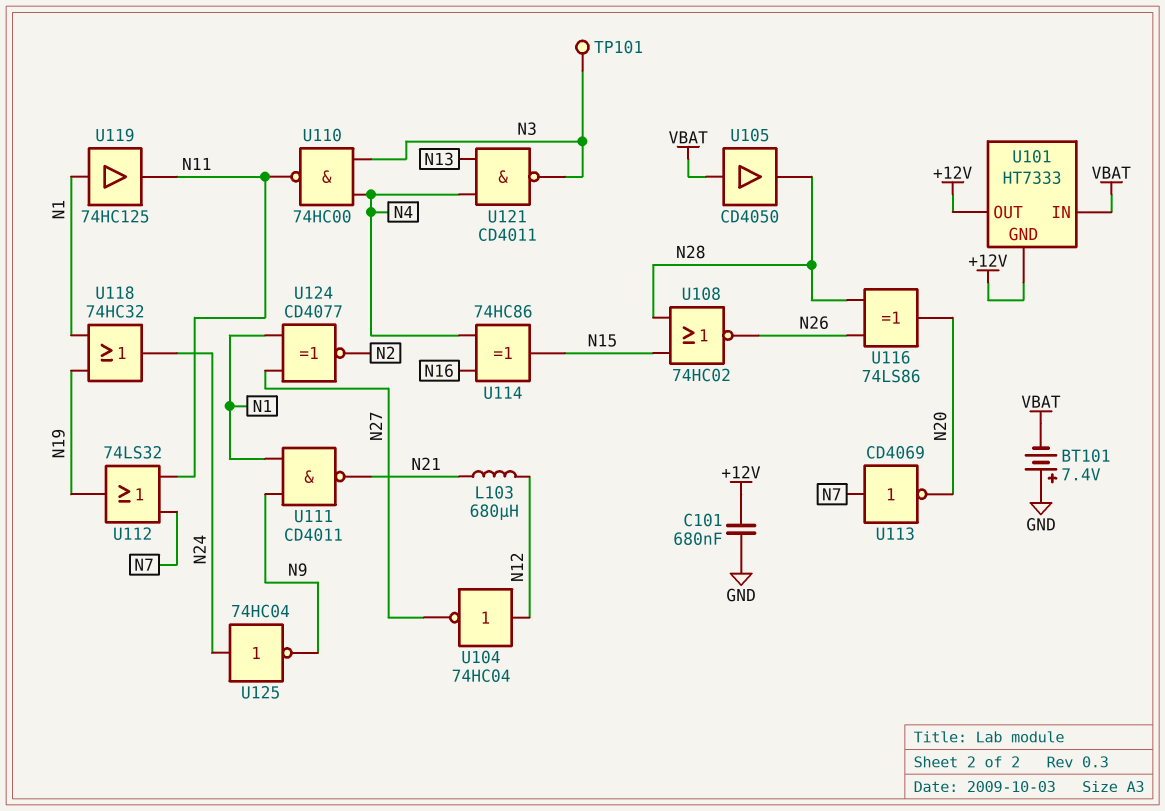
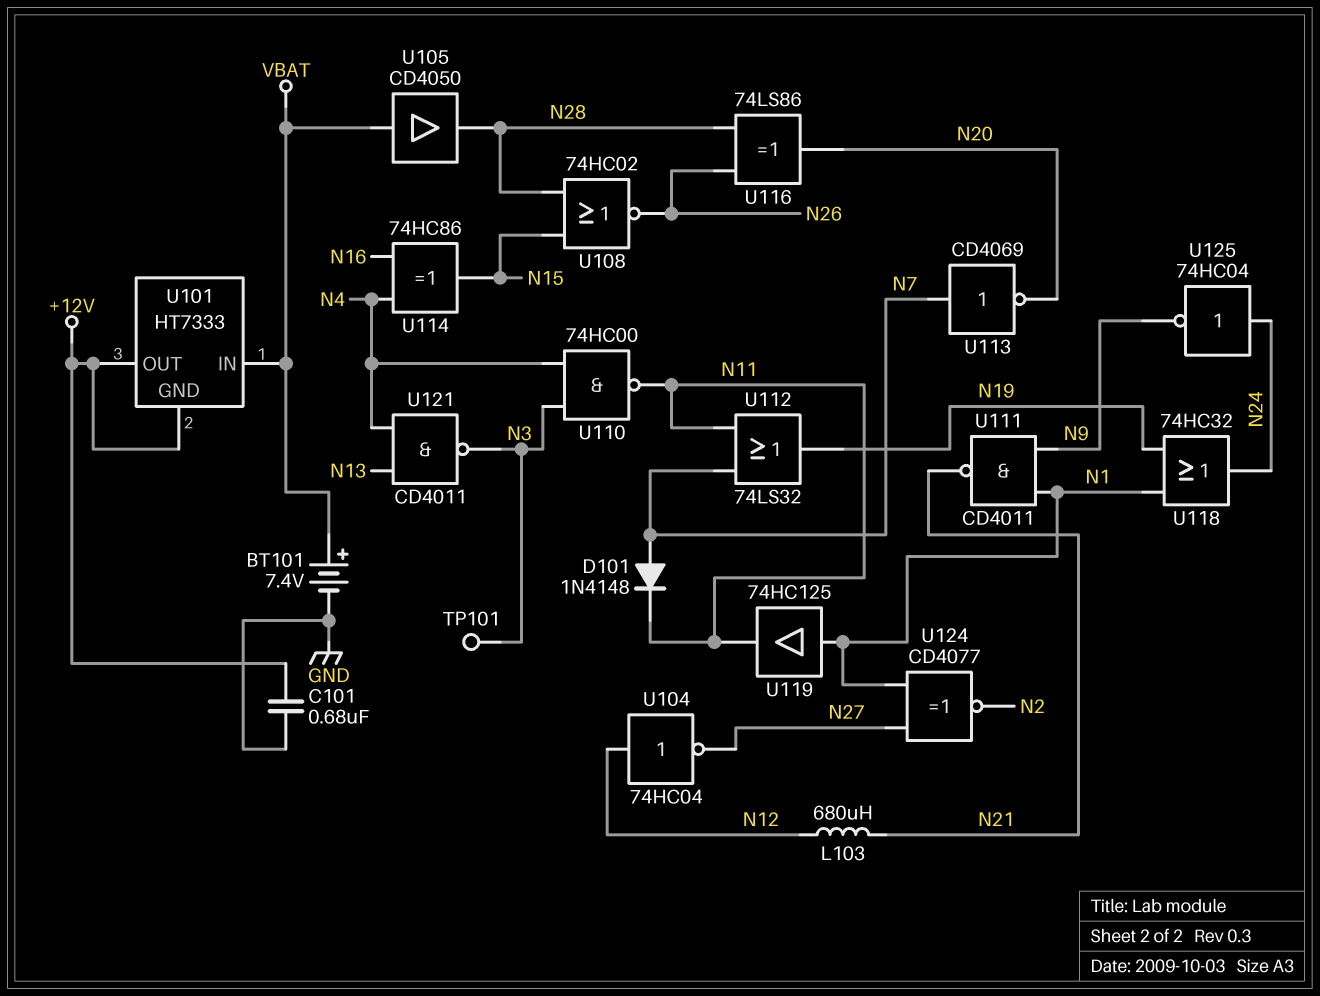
BT101: 7.4V (plus GND, minus VBAT) -> 7.4V (plus VBAT, minus GND)
D101: none -> diode 1N4148 (A N7, K N11)

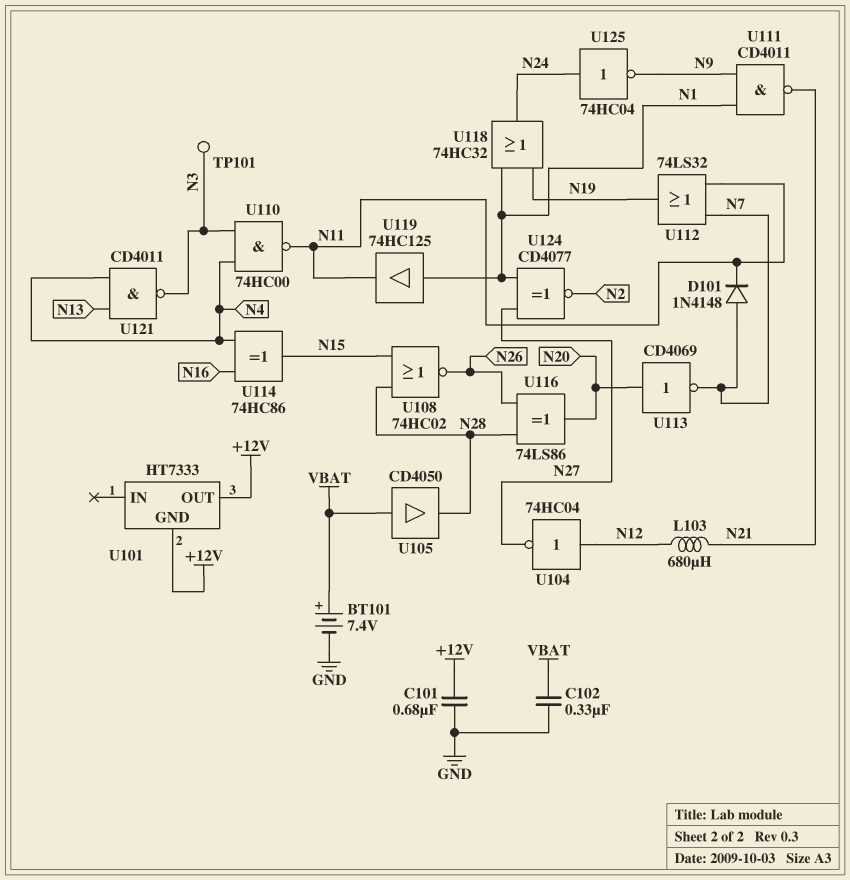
C102: none -> 330nF (GND, VBAT)
U101 pin IN: VBAT -> none
U113: NOT CD4069 (in N7, out N20) -> NOT CD4069 (in N20, out N7)

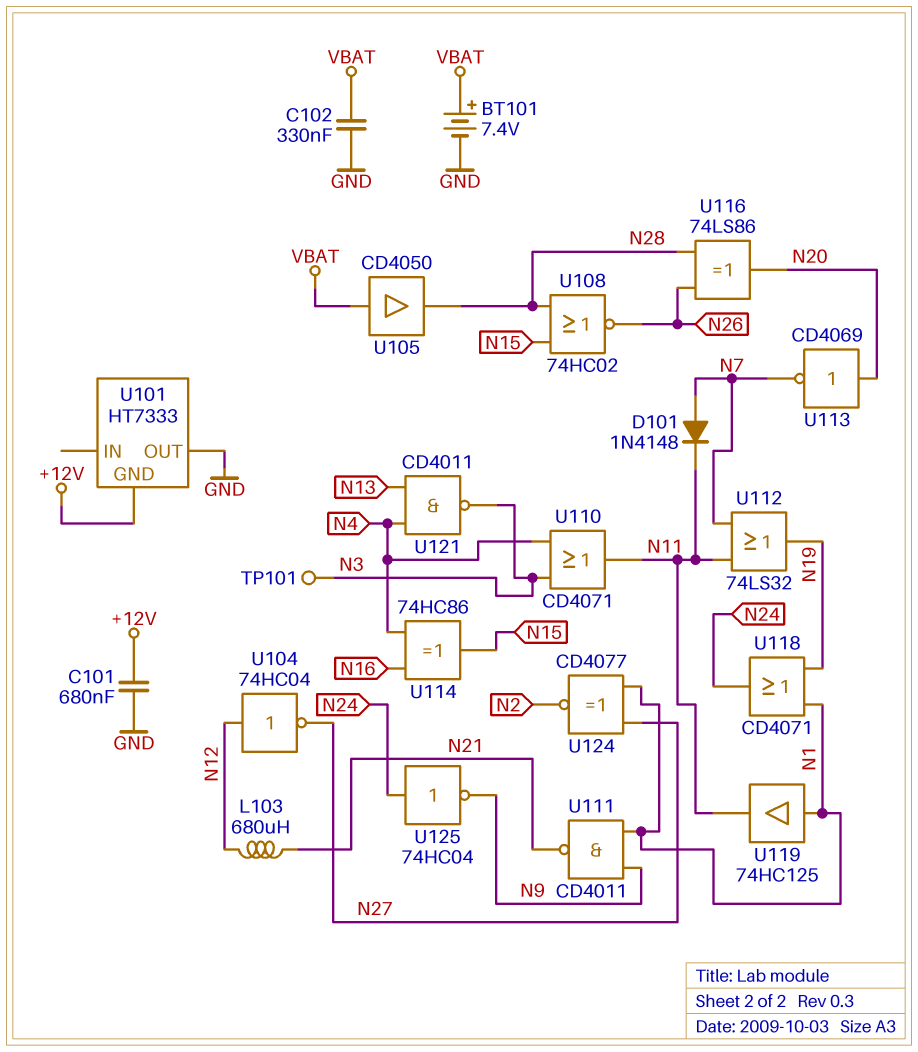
U101 pin OUT: +12V -> GND
U110: NAND 74HC00 (in N3, in N4, out N11) -> OR CD4071 (in N3, in N4, out N11)
U118: OR 74HC32 (in N1, in N19, out N24) -> OR CD4071 (in N1, in N19, out N24)

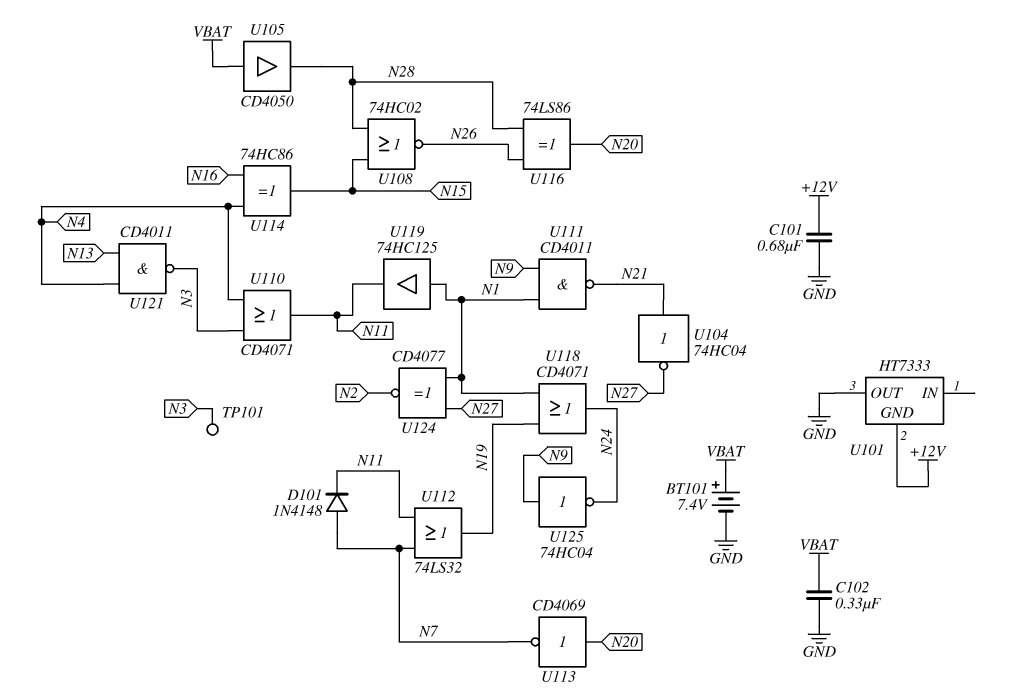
L103: 680uH (N12, N21) -> none
U104: NOT 74HC04 (in N12, out N27) -> NOT 74HC04 (in N21, out N27)
U125: NOT 74HC04 (in N24, out N9) -> NOT 74HC04 (in N9, out N24)

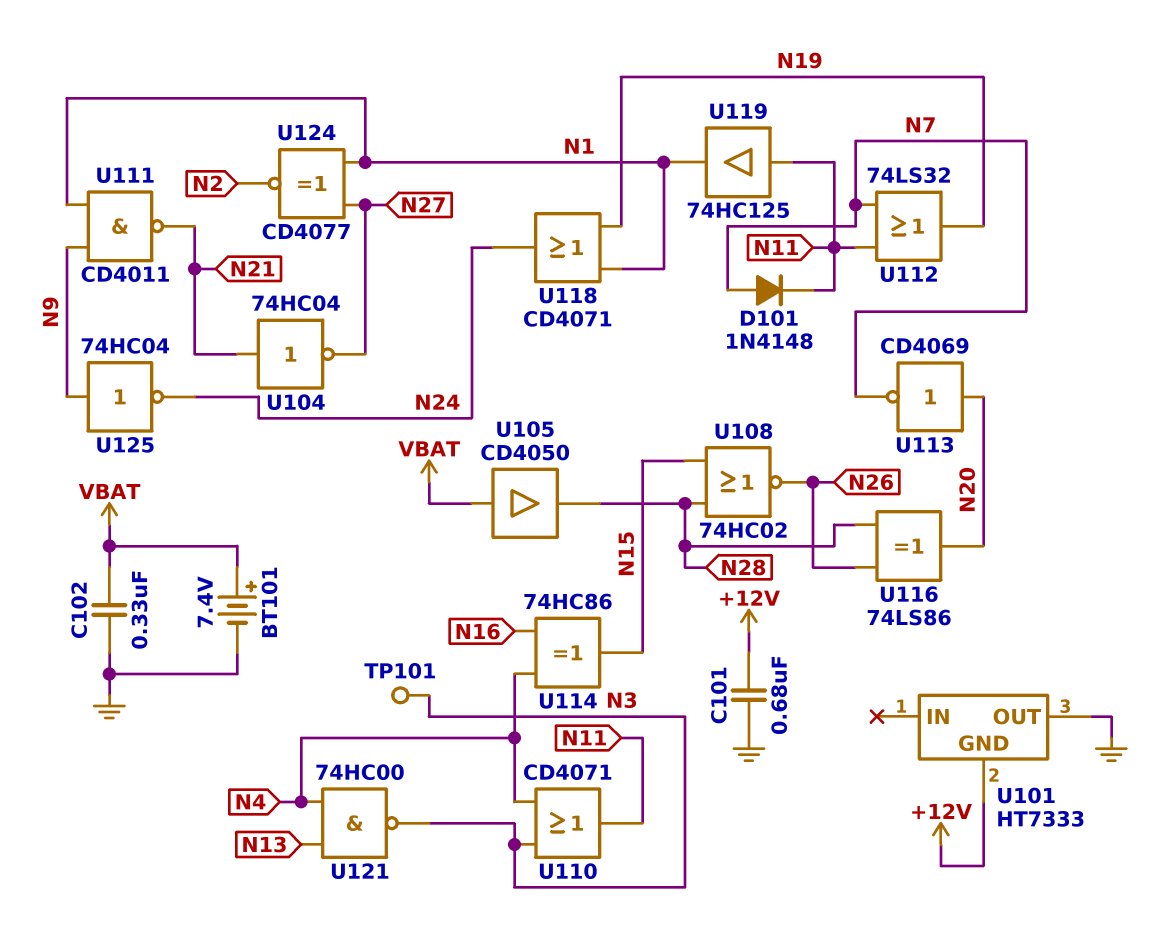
U119: buffer 74HC125 (in N1, out N11) -> buffer 74HC125 (in N11, out N1)
U121: NAND CD4011 (in N4, in N13, out N3) -> NAND 74HC00 (in N4, in N13, out N3)

